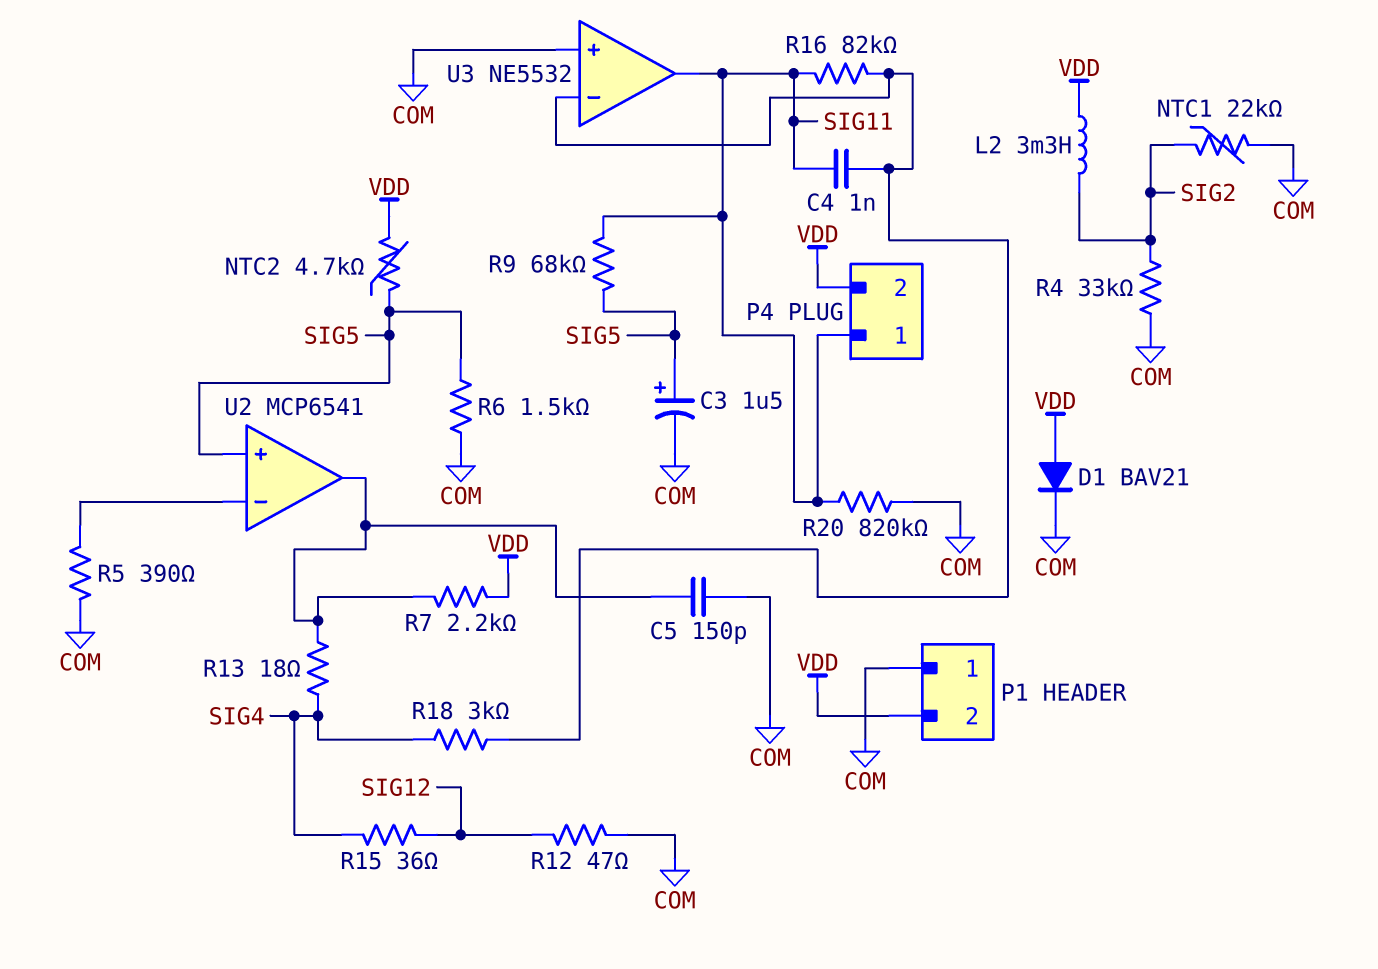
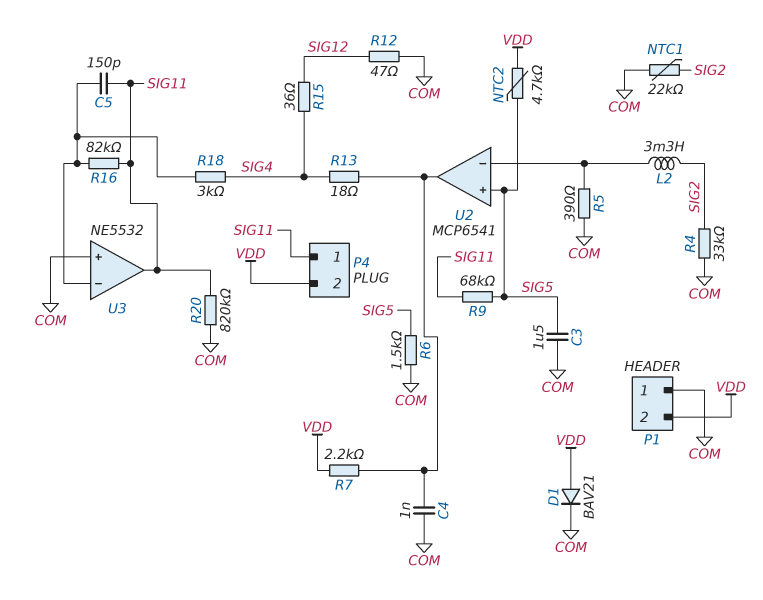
C3: 1.5uF (plus SIG5, minus COM) -> 1.5uF (COM, SIG5)
C4: 1nF (SIG11, U3/in-) -> 1nF (COM, U2/out)
C5: 150pF (COM, U2/out) -> 150pF (SIG11, U3/in-)
L2: 3.3mH (SIG2, VDD) -> 3.3mH (SIG2, U2/in-)

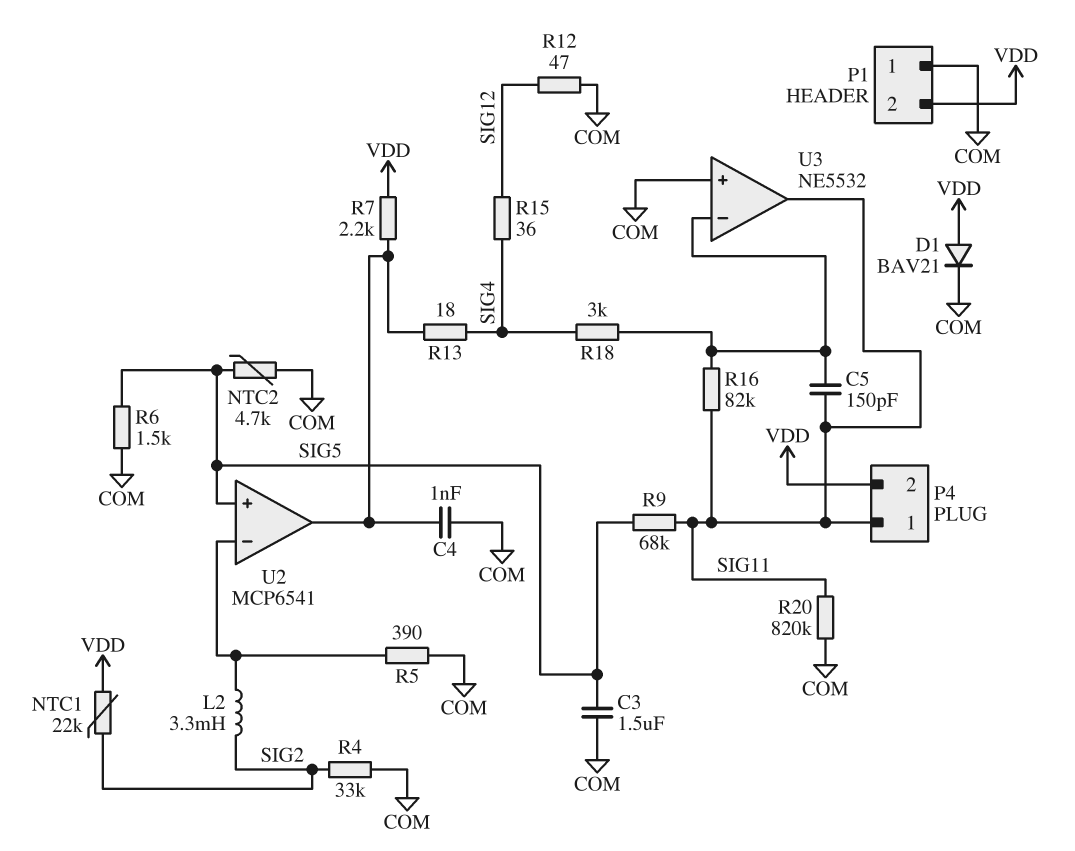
NTC1: 22k (COM, SIG2) -> 22k (SIG2, VDD)
NTC2: 4.7k (SIG5, VDD) -> 4.7k (COM, SIG5)

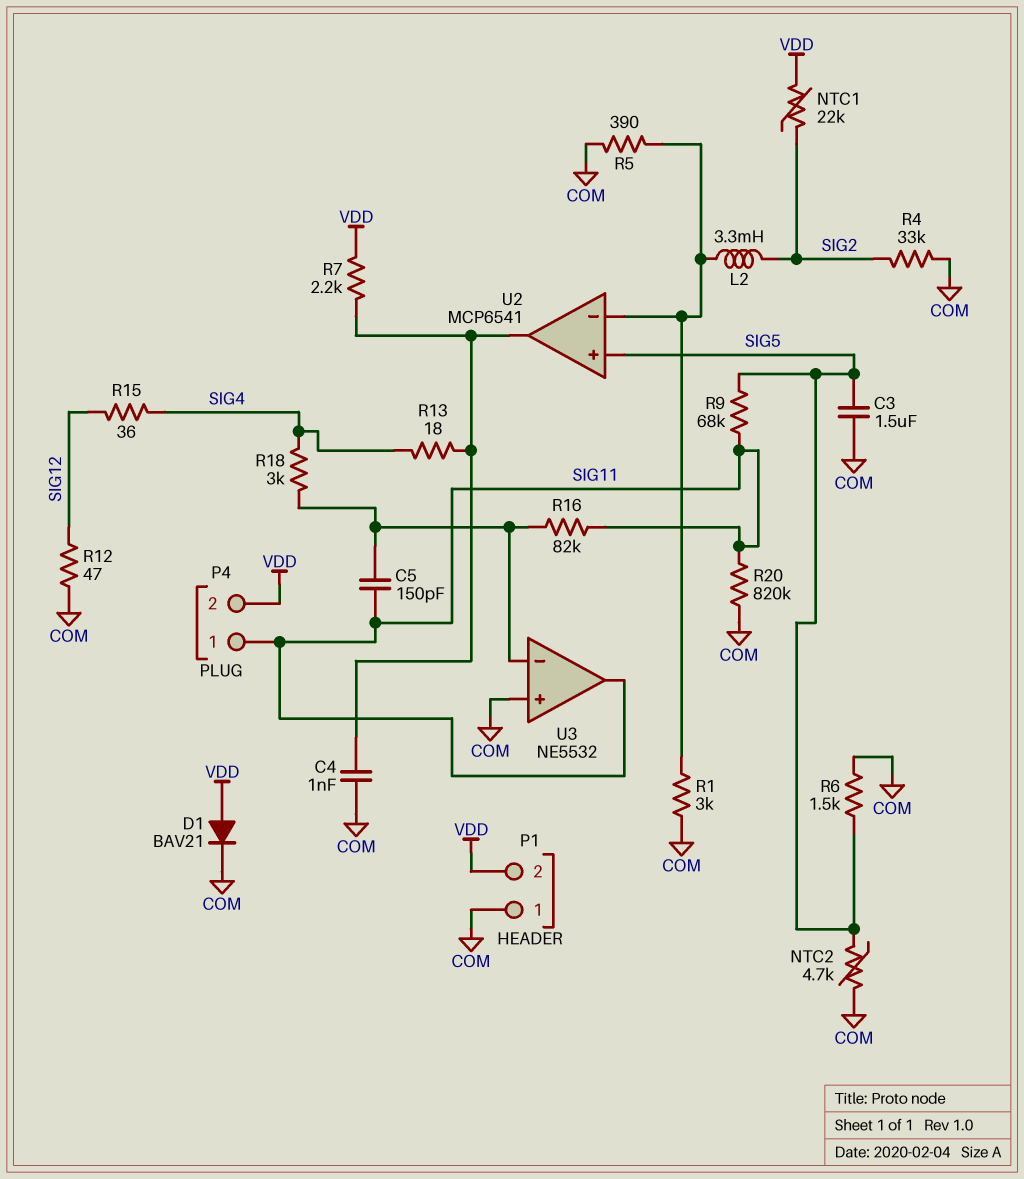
R1: none -> 3k (COM, U2/in-)

